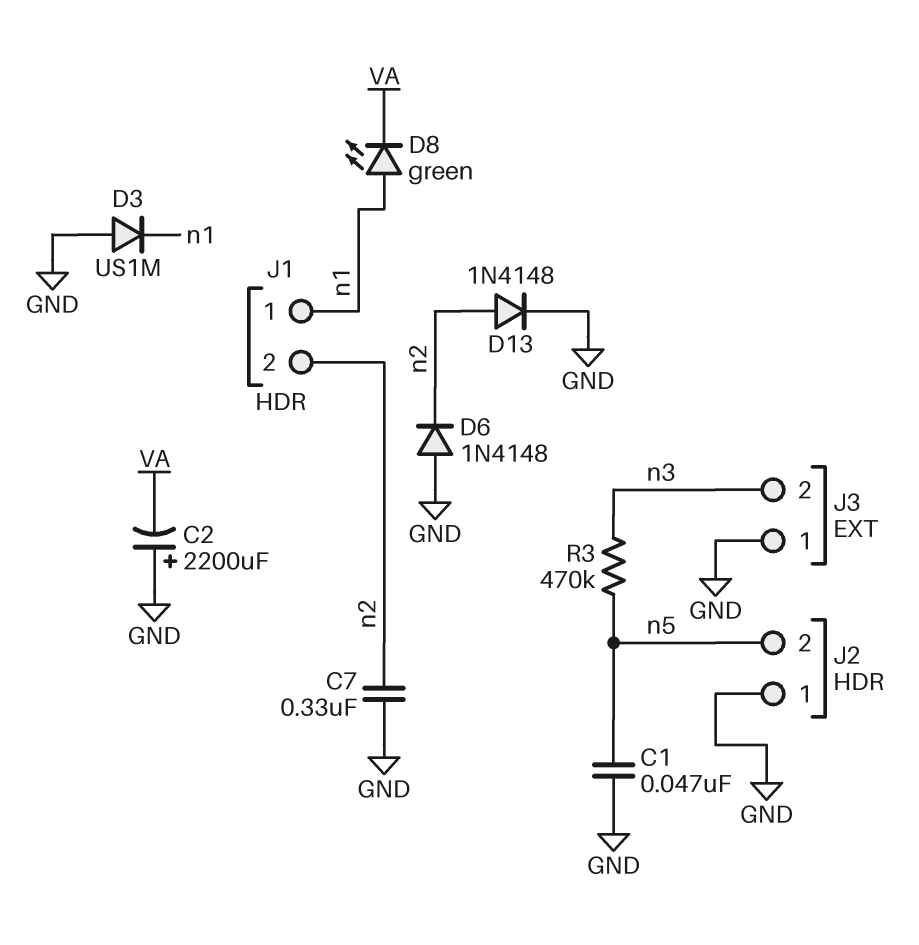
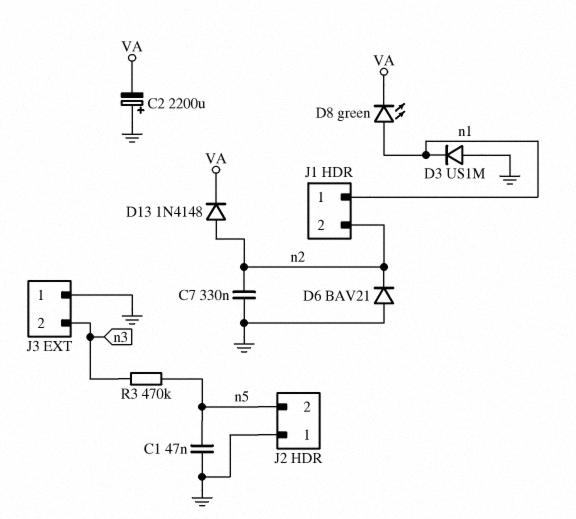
D6: diode 1N4148 (A GND, K n2) -> diode BAV21 (A GND, K n2)
D13: diode 1N4148 (A n2, K GND) -> diode 1N4148 (A n2, K VA)

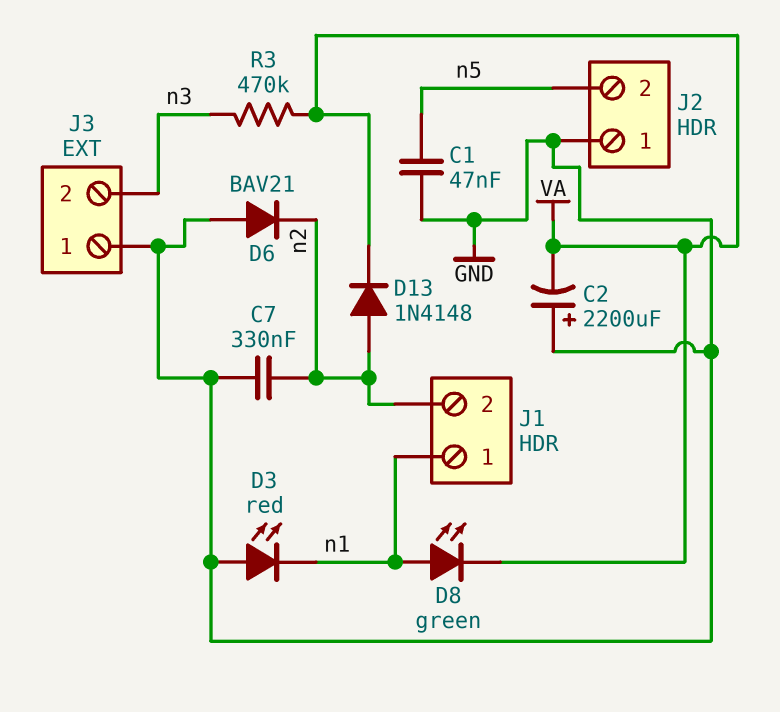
D3: diode US1M (A GND, K n1) -> LED red (A GND, K n1)
R3: 470k (n3, n5) -> 470k (VA, n3)

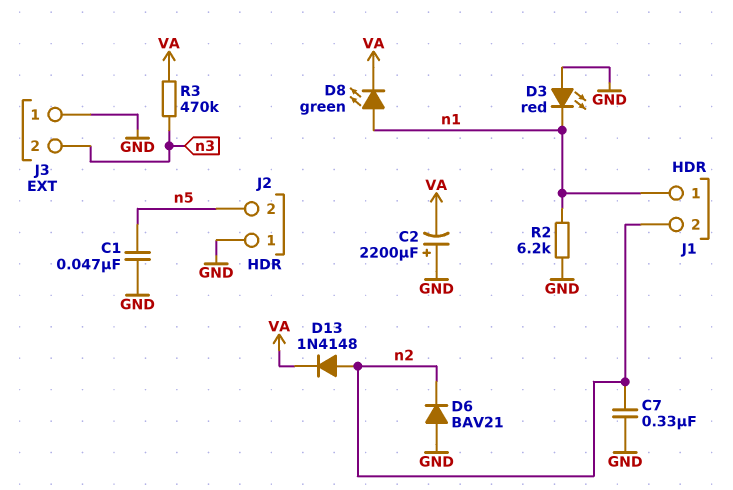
R2: none -> 6.2k (GND, n1)

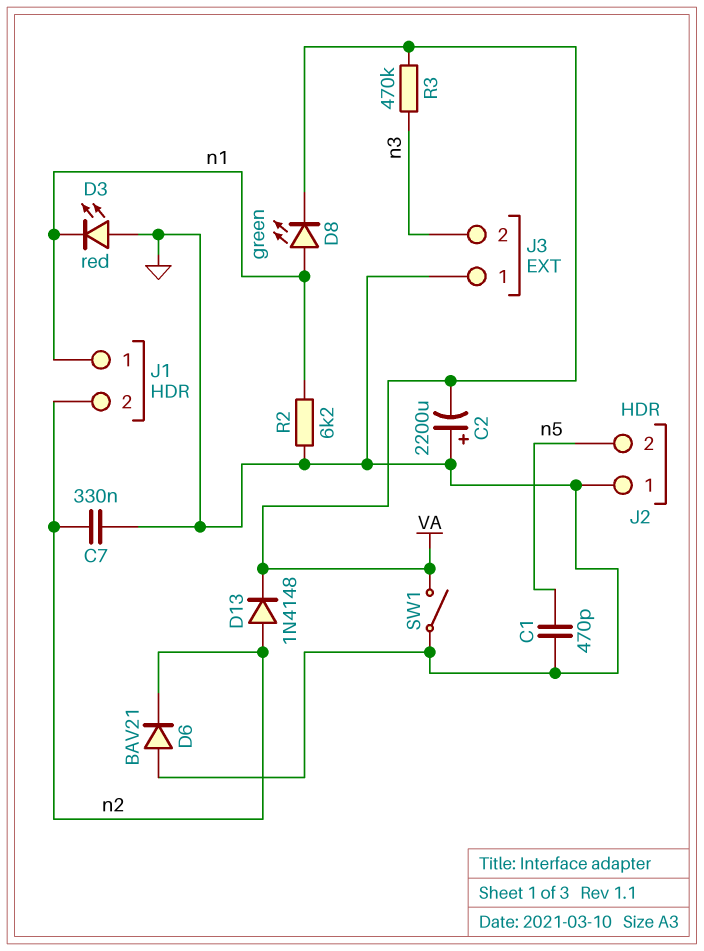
C1: 47nF (GND, n5) -> 470pF (GND, n5)
SW1: none -> switch (GND, VA)

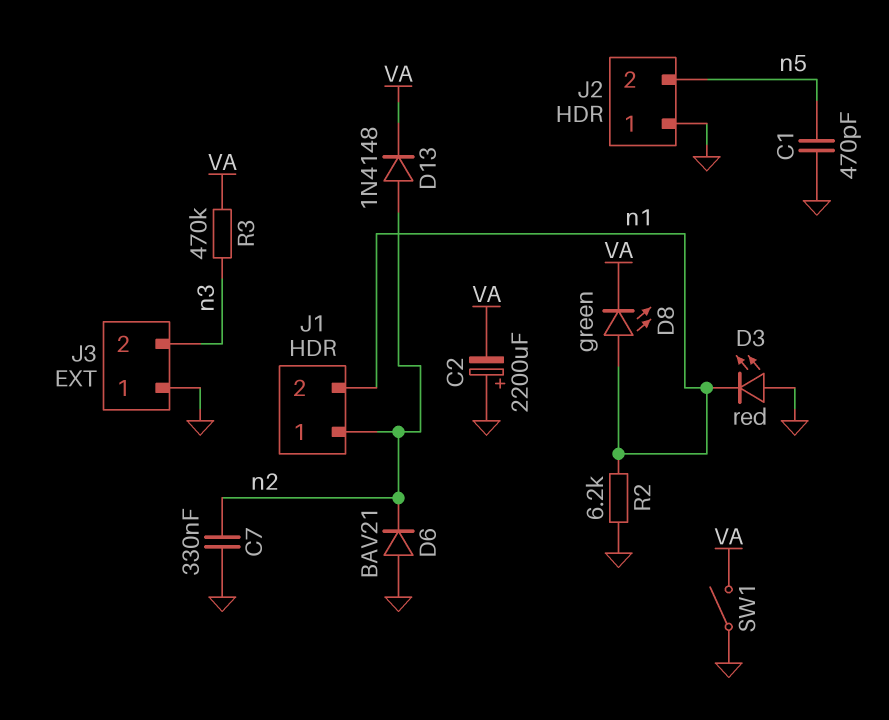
J1 pin 1: n1 -> n2
J1 pin 2: n2 -> n1

